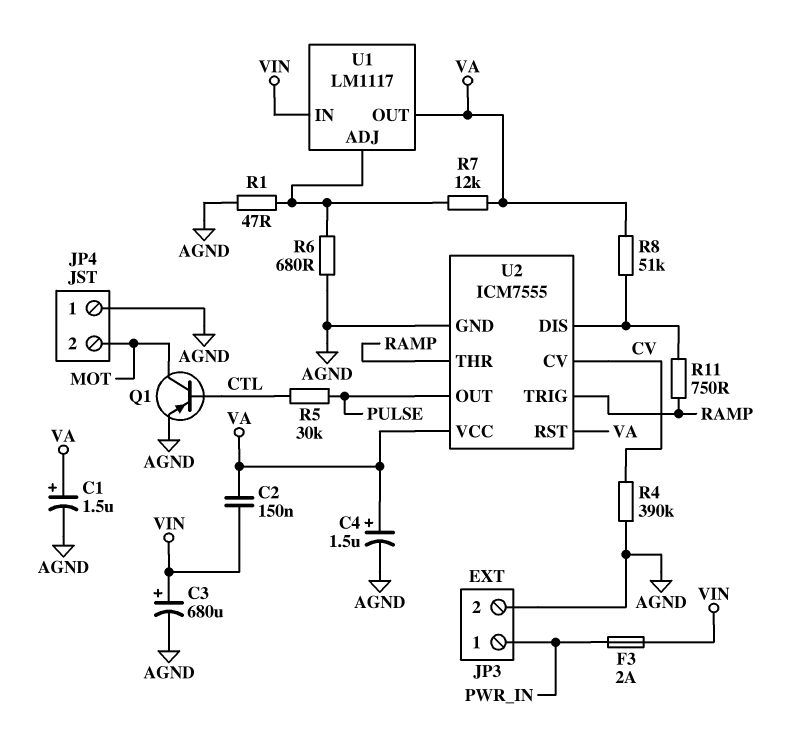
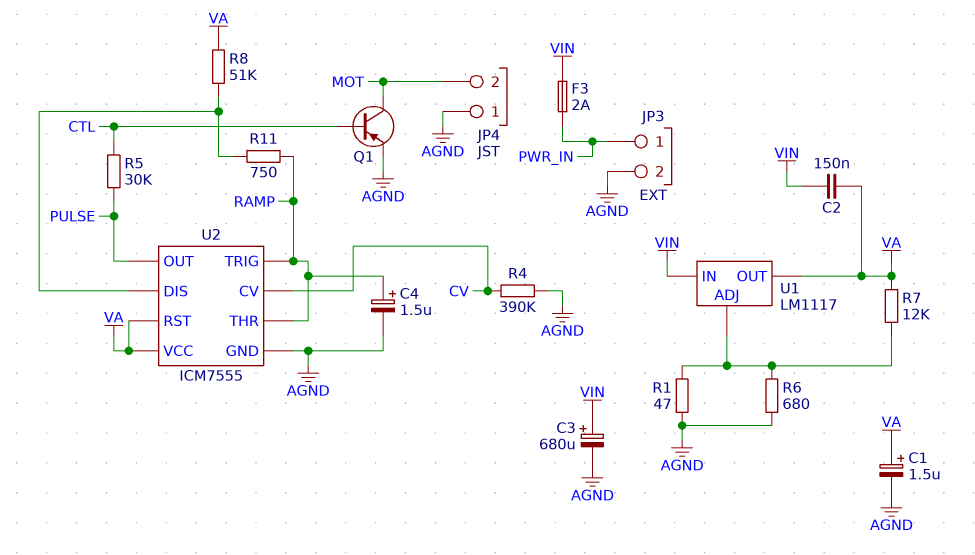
C4: 1.5uF (plus VA, minus AGND) -> 1.5uF (plus RAMP, minus AGND)

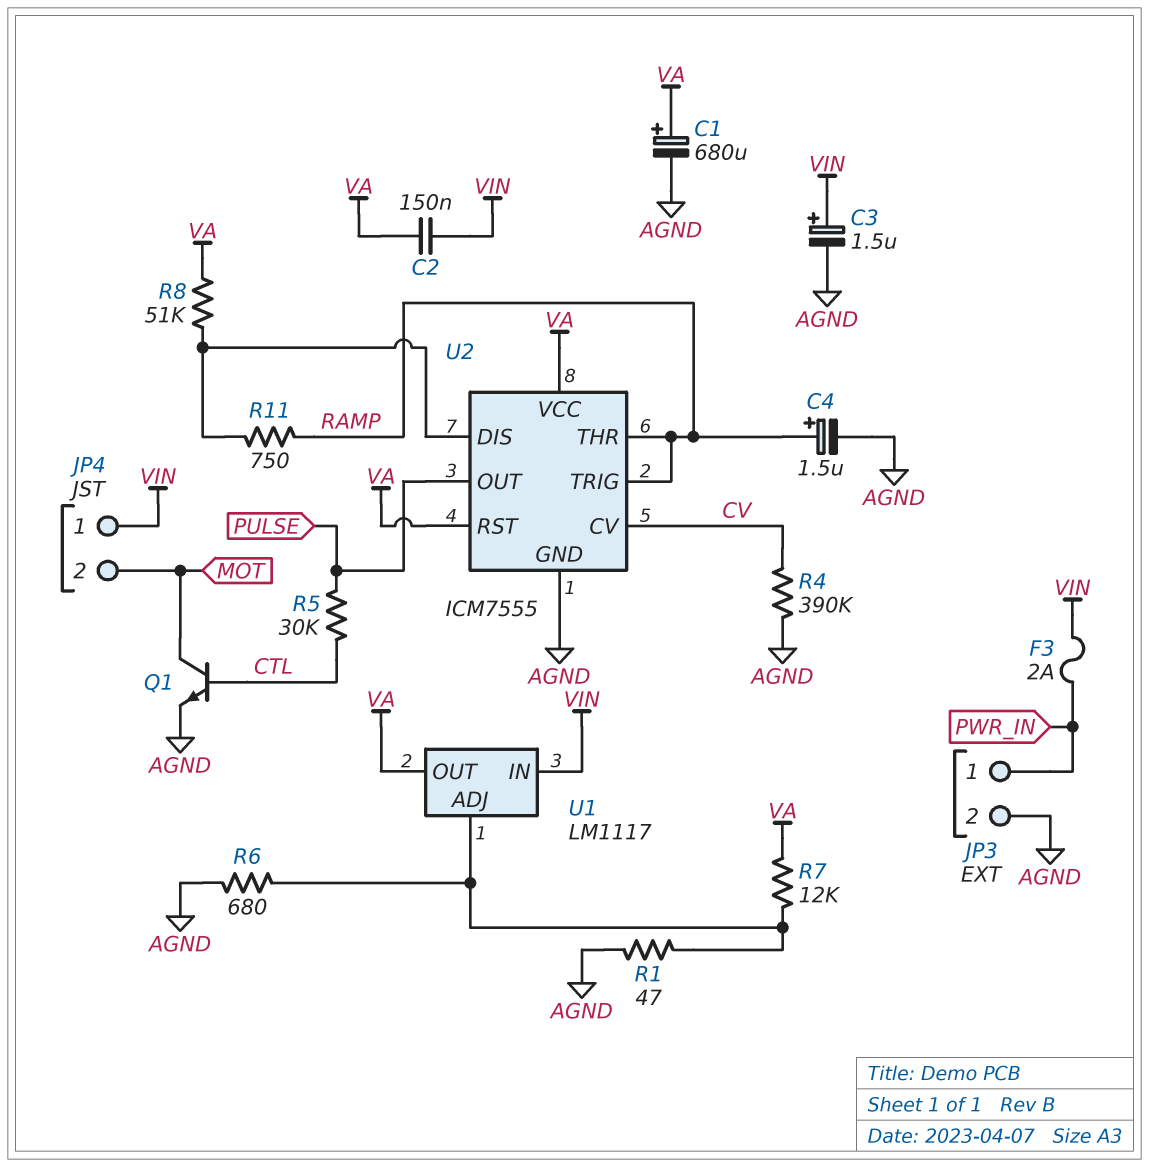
C1: 1.5uF (plus VA, minus AGND) -> 680uF (plus VA, minus AGND)
C3: 680uF (plus VIN, minus AGND) -> 1.5uF (plus VIN, minus AGND)
JP4 pin 1: AGND -> VIN
Q1: PNP (B CTL, C MOT, E AGND) -> NPN (B CTL, C MOT, E AGND)

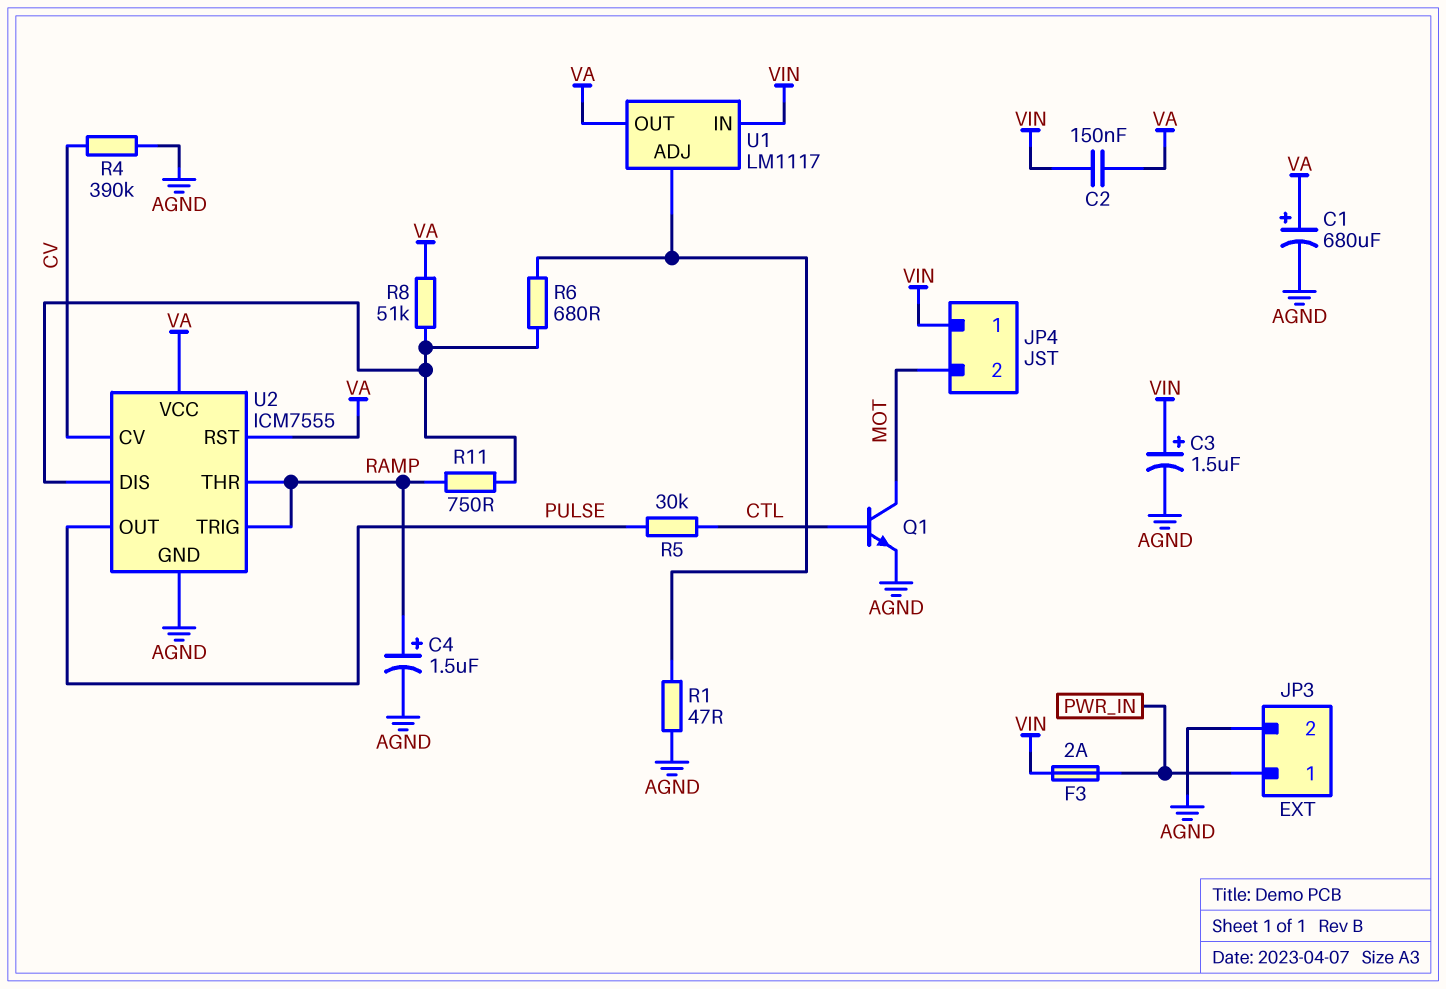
R6: 680 (AGND, U1/ADJ) -> 680 (U1/ADJ, U2/DIS)
R7: 12k (U1/ADJ, VA) -> none

